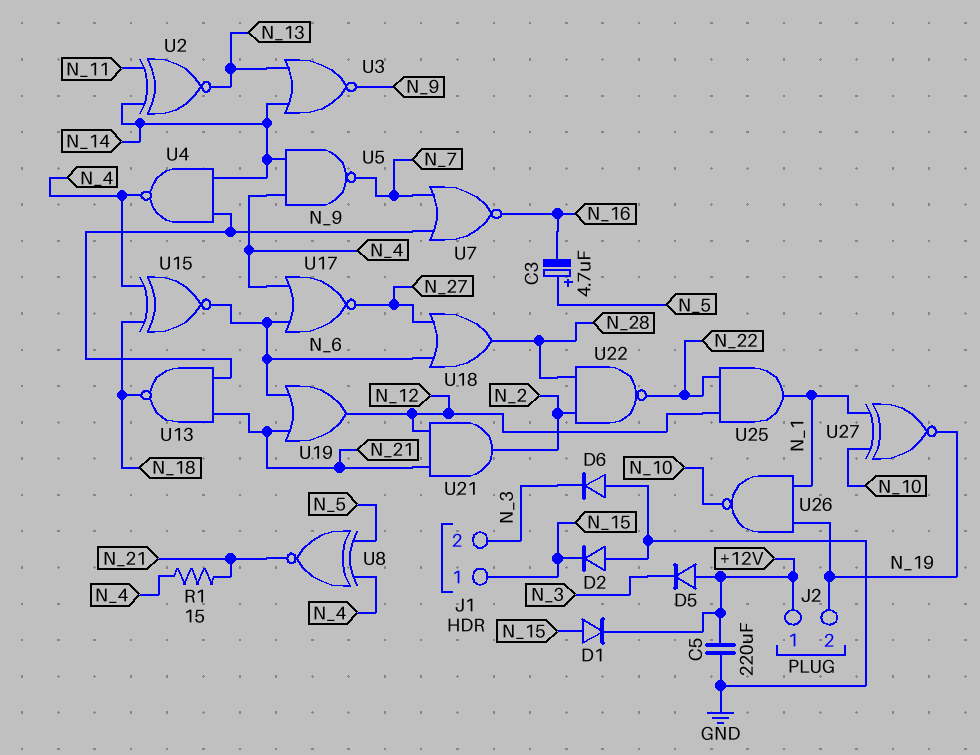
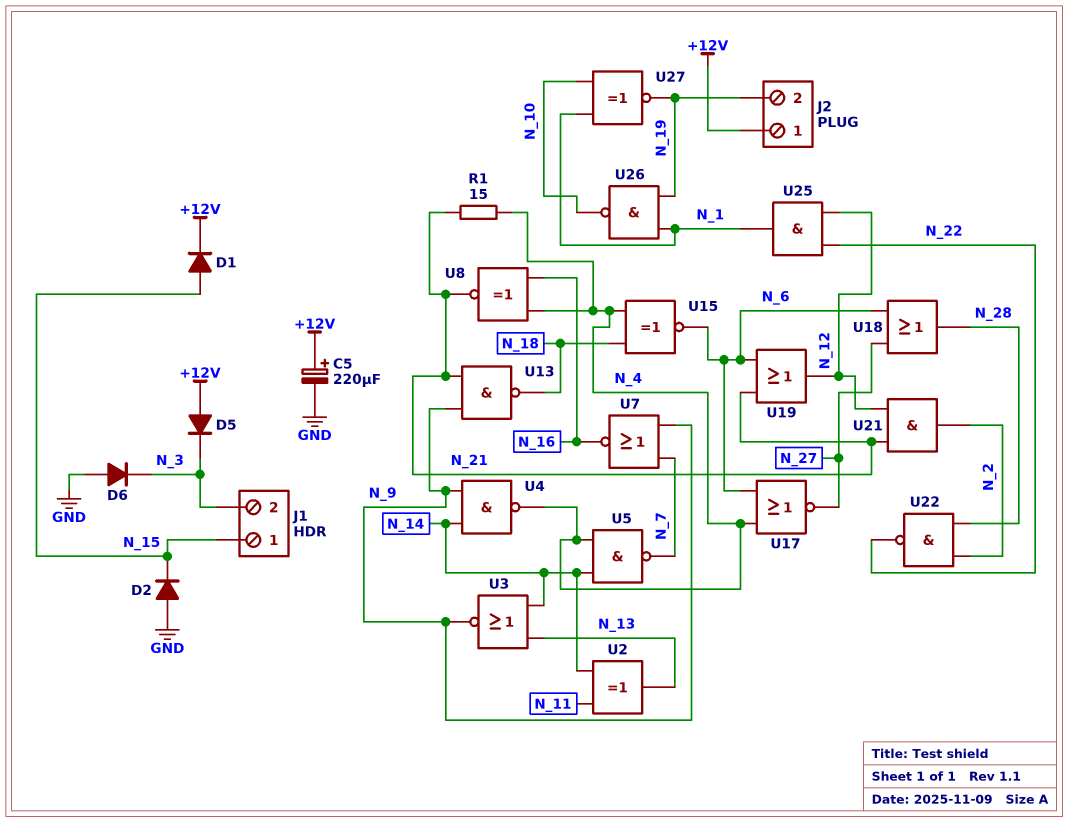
C3: 4.7uF (plus N_5, minus N_16) -> none
C5: 220uF (+12V, GND) -> 220uF (plus +12V, minus GND)
U2: XNOR (in N_11, in N_14, out N_13) -> XOR (in N_11, in N_14, out N_13)
U8: XNOR (in N_4, in N_5, out N_21) -> XNOR (in N_4, in N_16, out N_21)

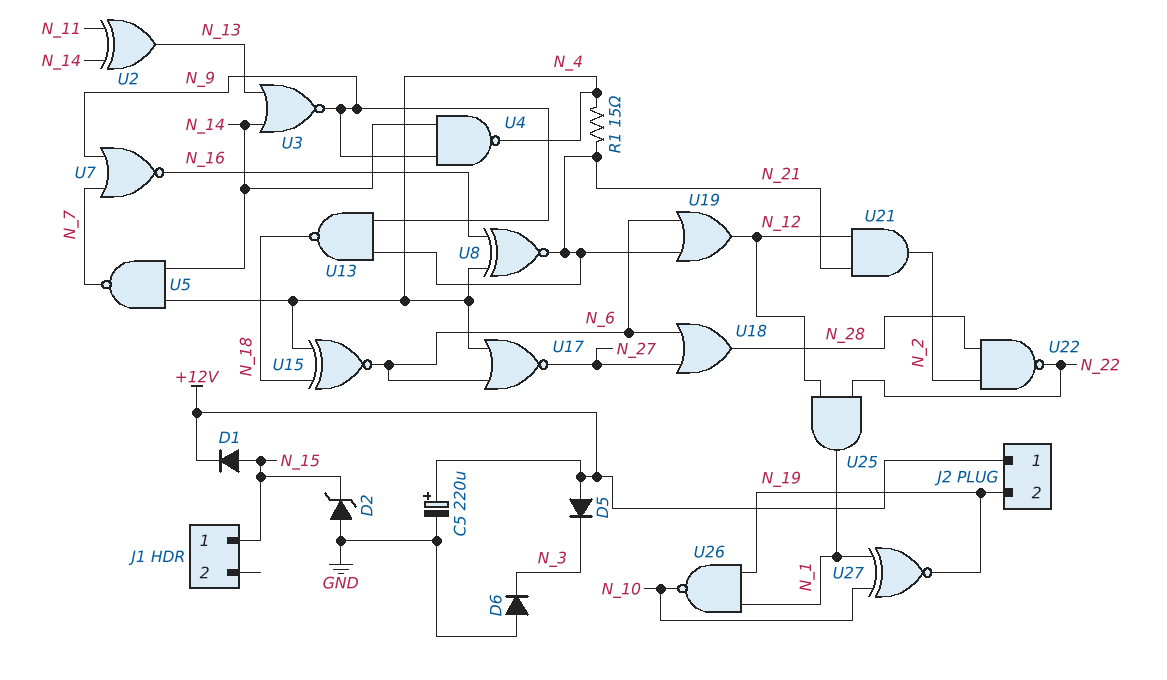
D2: diode (A GND, K N_15) -> zener (A GND, K N_15)
J1 pin 2: N_3 -> none

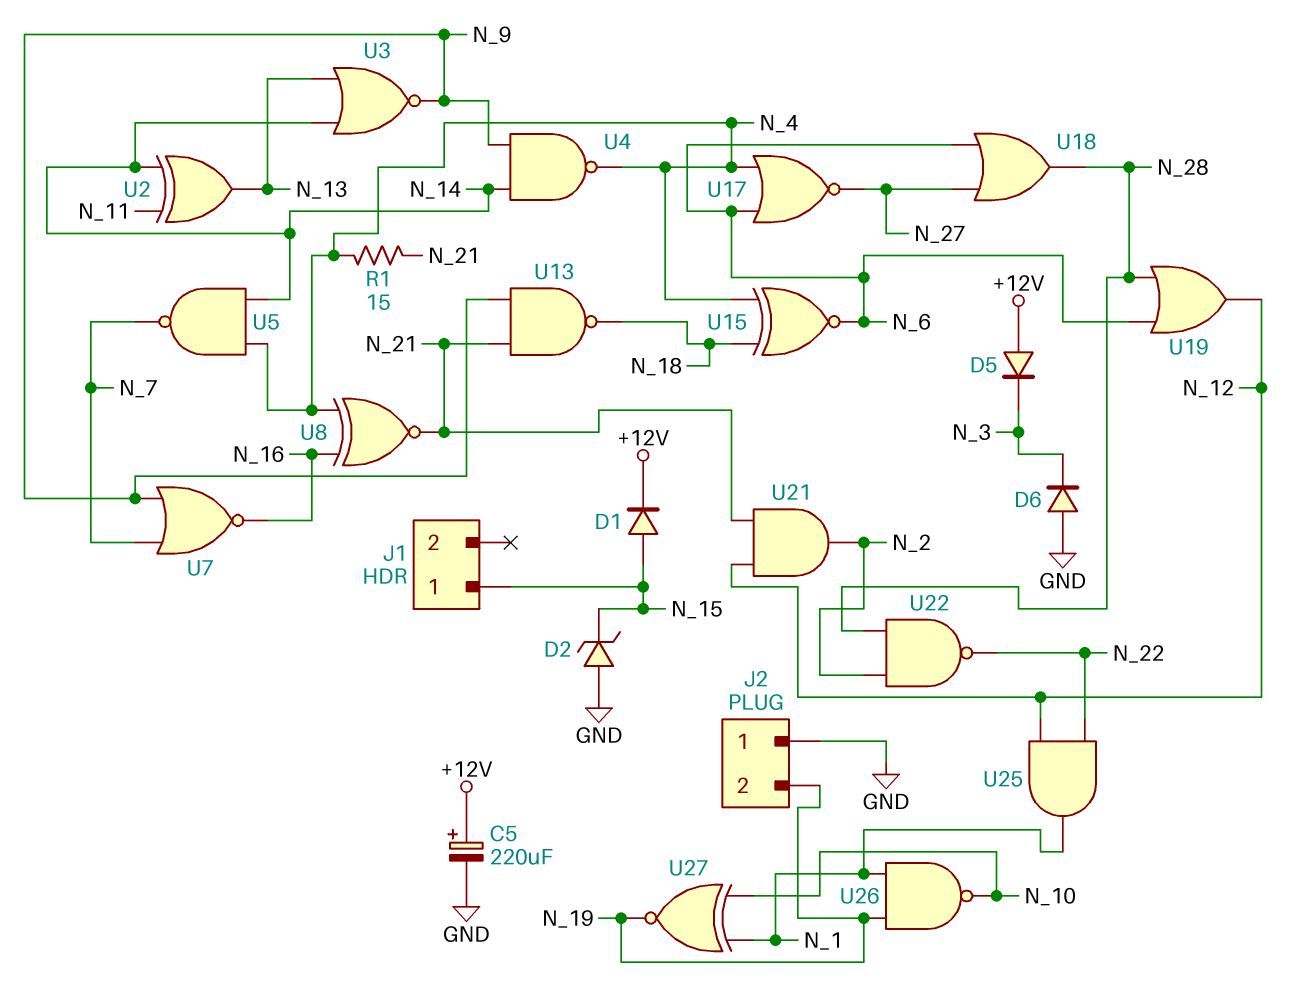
J2 pin 1: +12V -> GND
U19: OR (in N_6, in N_21, out N_12) -> OR (in N_6, in N_28, out N_12)

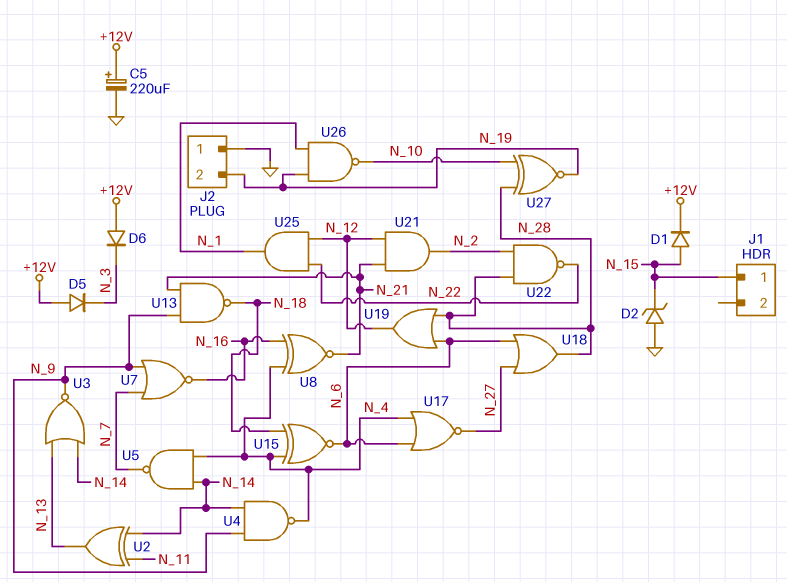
D6: diode (A GND, K N_3) -> diode (A +12V, K N_3)
R1: 15 (N_4, N_21) -> none
U27: XNOR (in N_1, in N_10, out N_19) -> XNOR (in N_10, in N_28, out N_19)

